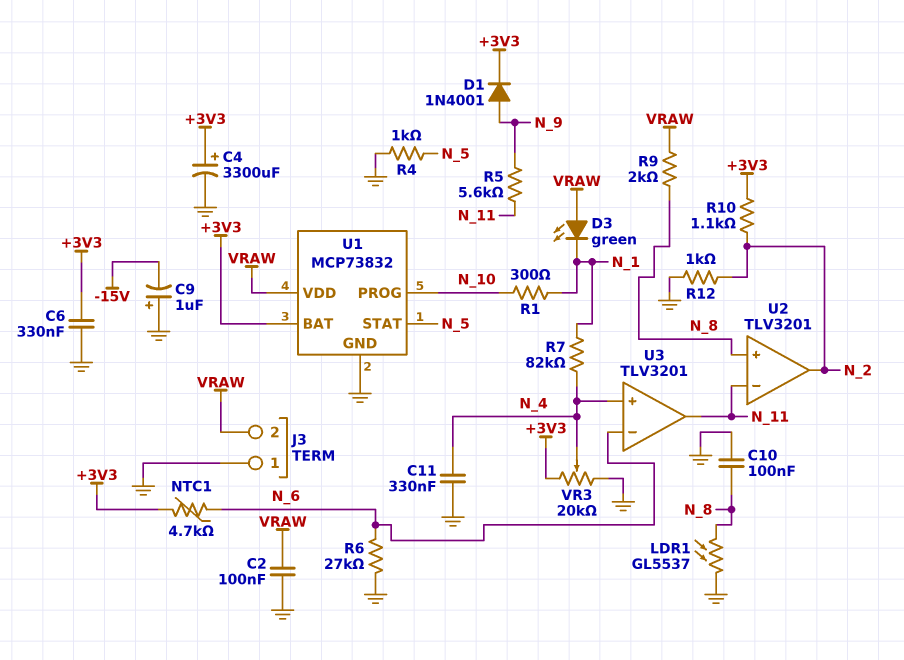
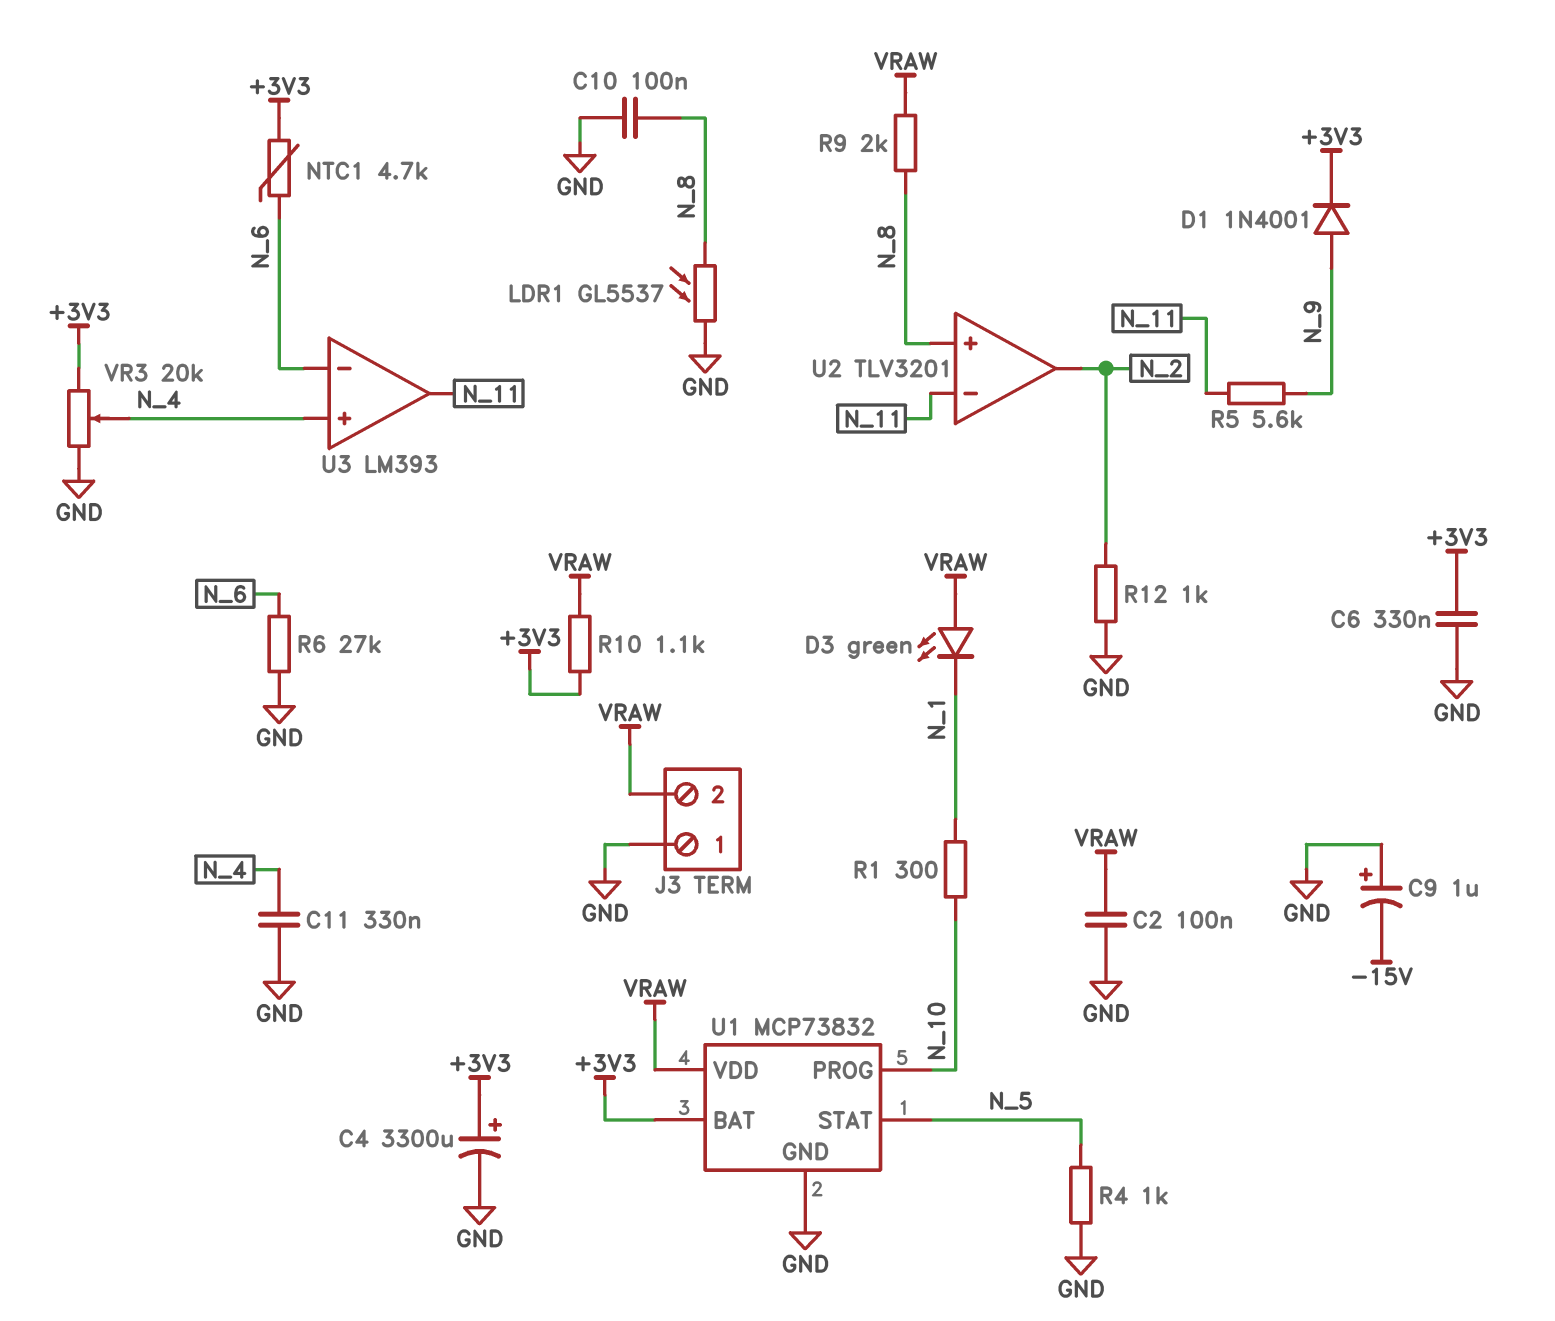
R7: 82k (N_1, N_4) -> none
R10: 1.1k (+3V3, N_2) -> 1.1k (+3V3, VRAW)
U3: TLV3201 -> LM393

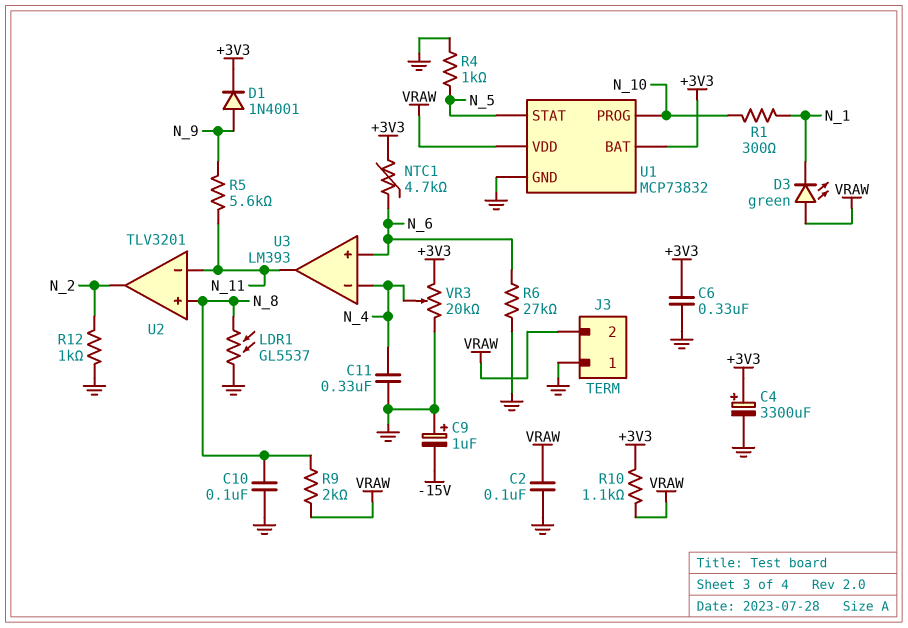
U3 pin in+: N_4 -> N_6
U3 pin in-: N_6 -> N_4

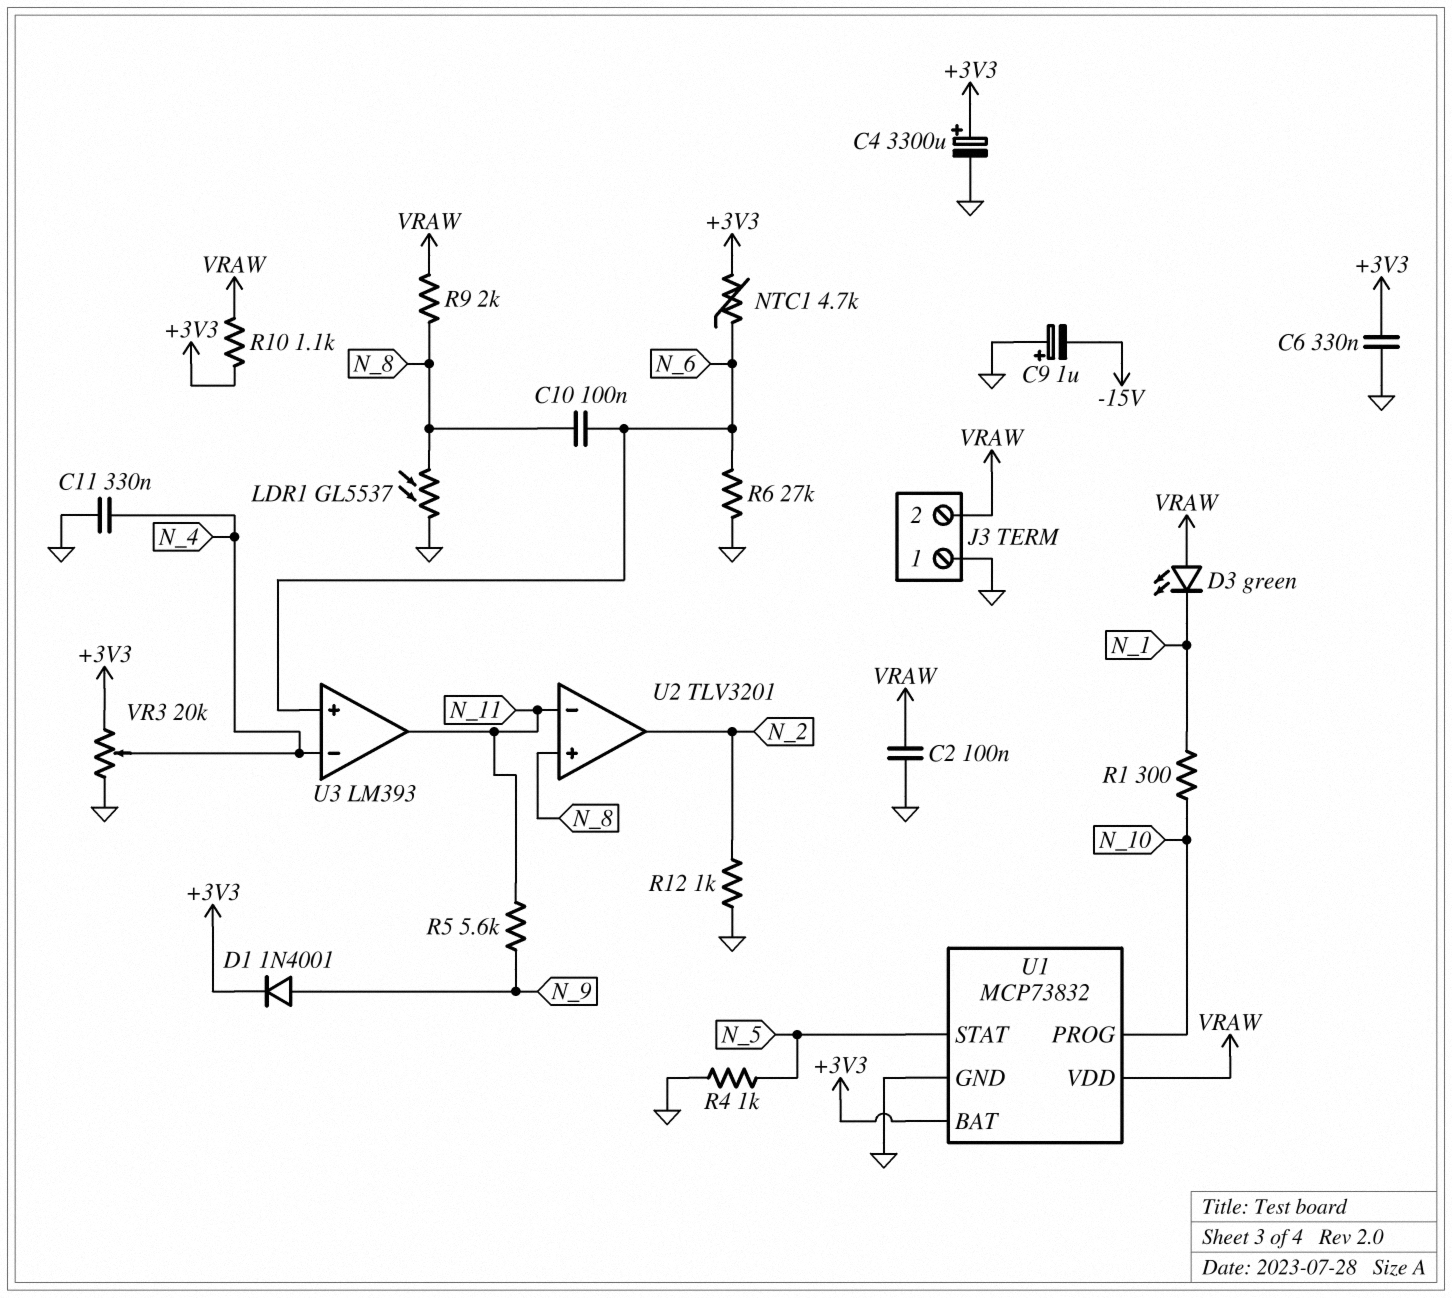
C10: 100nF (GND, N_8) -> 100nF (N_6, N_8)

